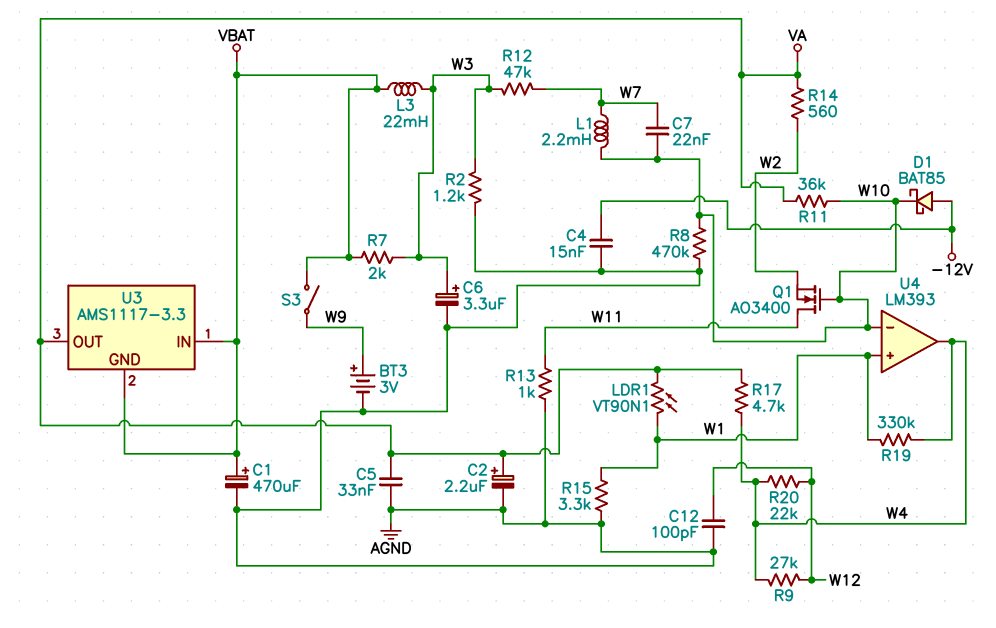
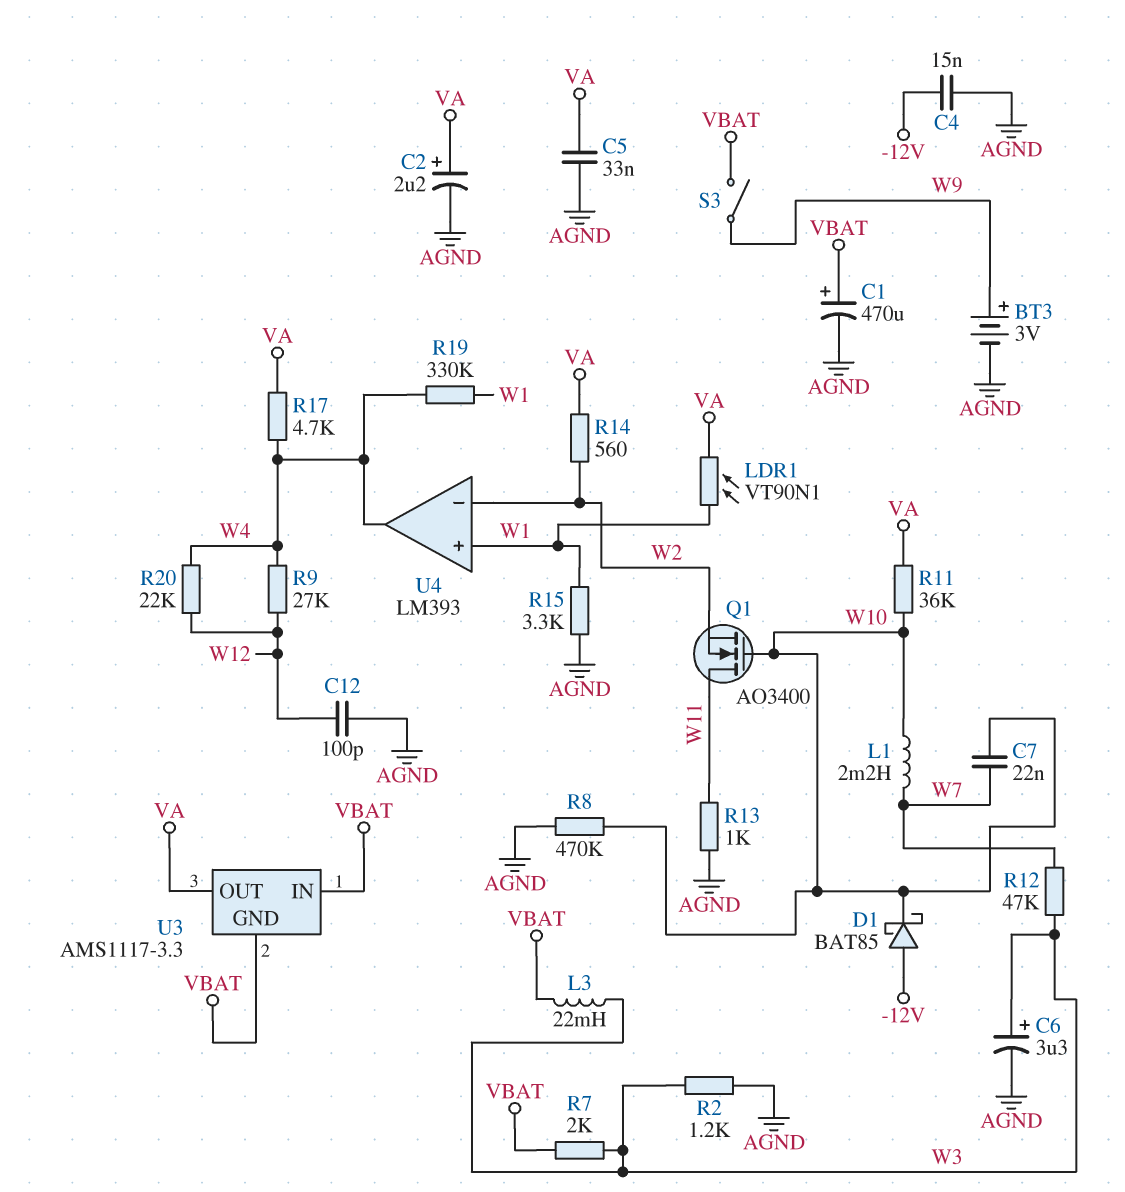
U4 pin in-: W10 -> W2

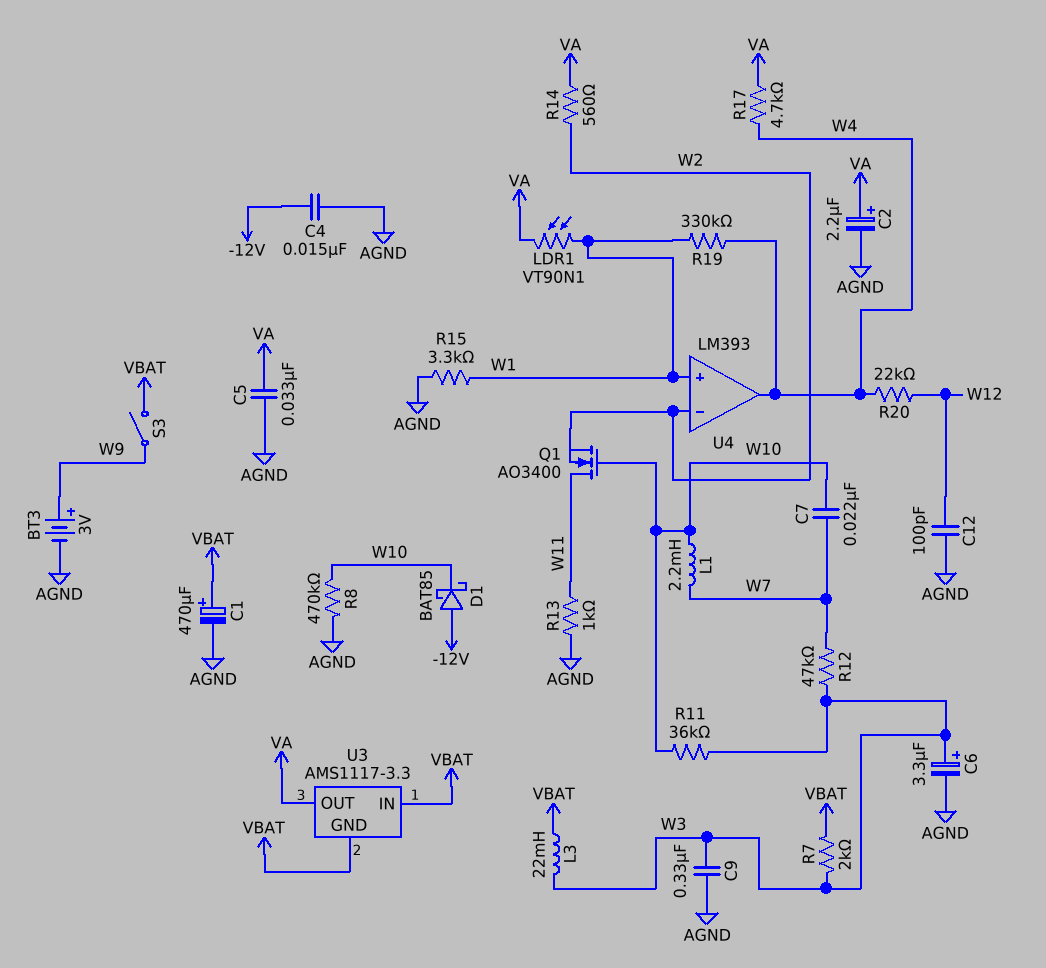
C9: none -> 330nF (AGND, W3)
R2: 1.2k (AGND, W3) -> none
R9: 27k (W4, W12) -> none
R11: 36k (VA, W10) -> 36k (W3, W10)

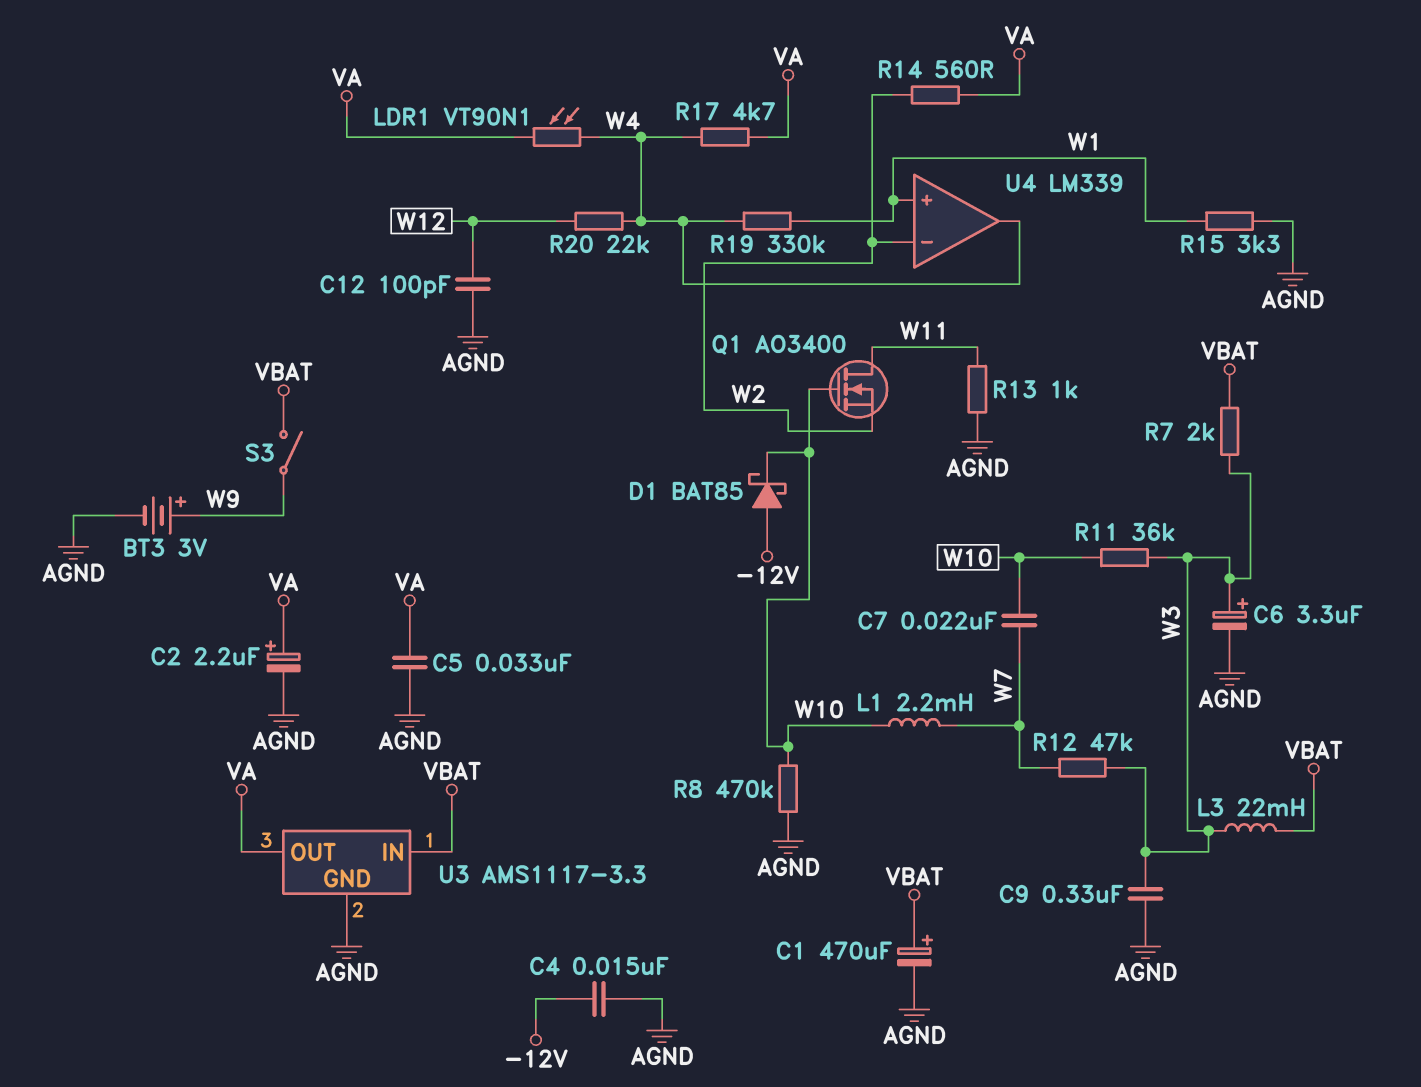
LDR1: VT90N1 (VA, W1) -> VT90N1 (VA, W4)
U3 pin GND: VBAT -> AGND
U4: LM393 -> LM339

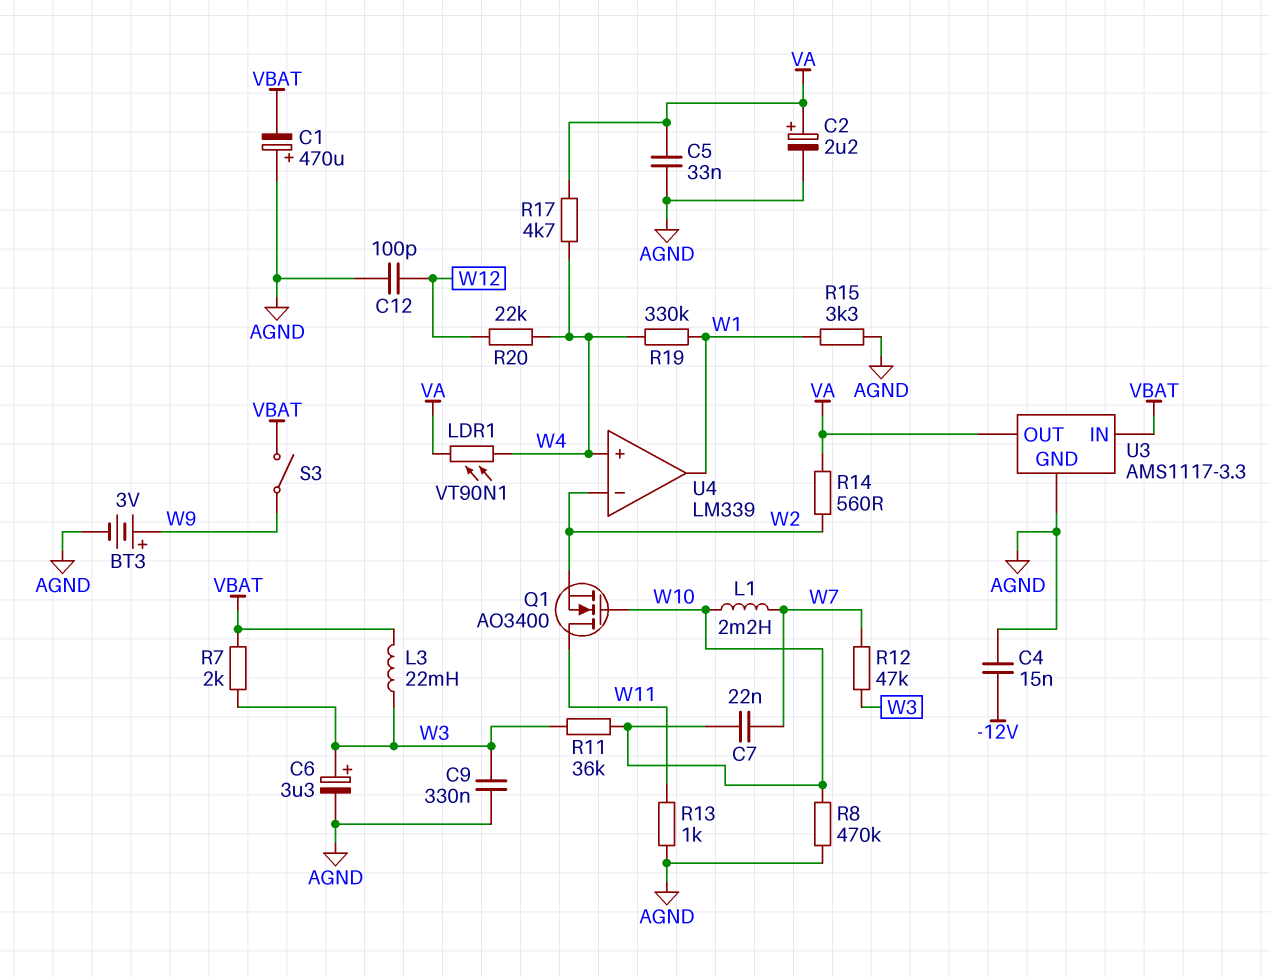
C1: 470uF (plus VBAT, minus AGND) -> 470uF (plus AGND, minus VBAT)
D1: schottky BAT85 (A -12V, K W10) -> none
U4 pin in+: W1 -> W4
U4 pin out: W4 -> W1

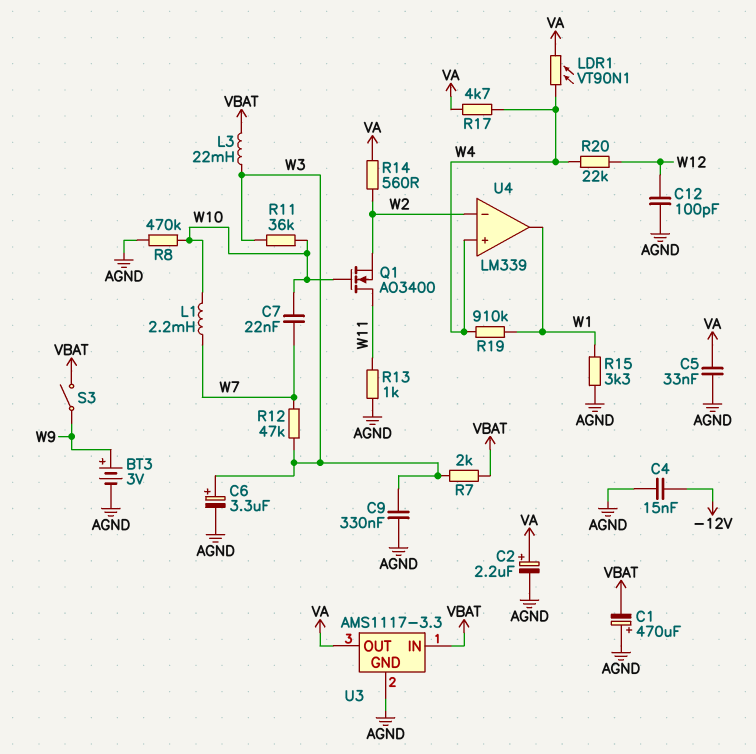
R19: 330k (W1, W4) -> 910k (W1, W4)

